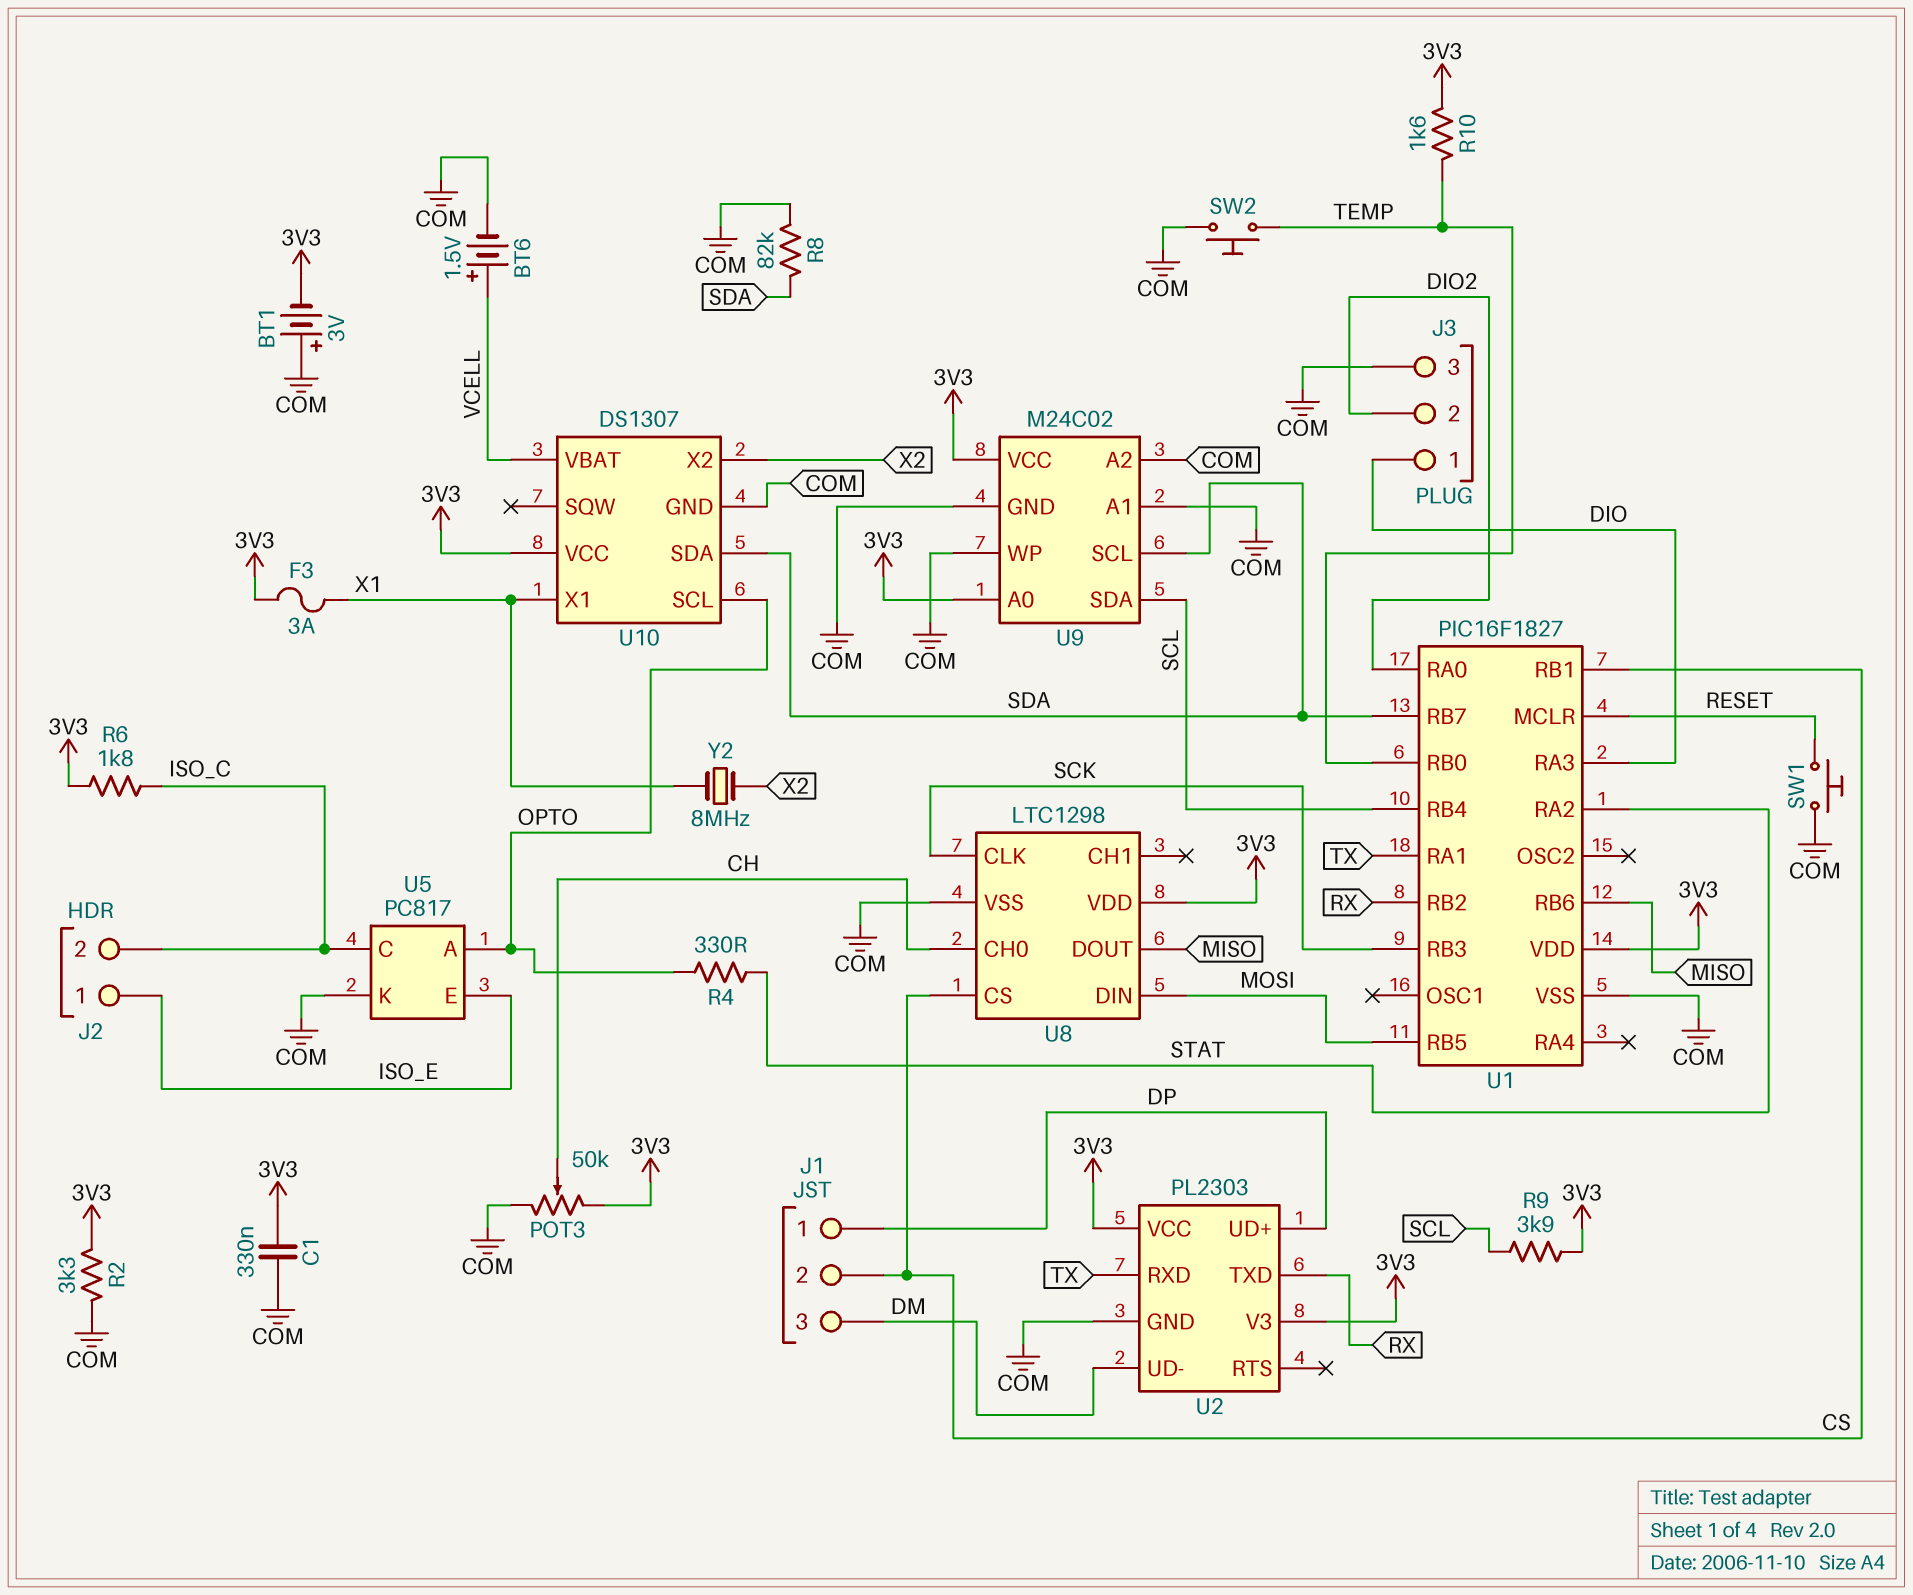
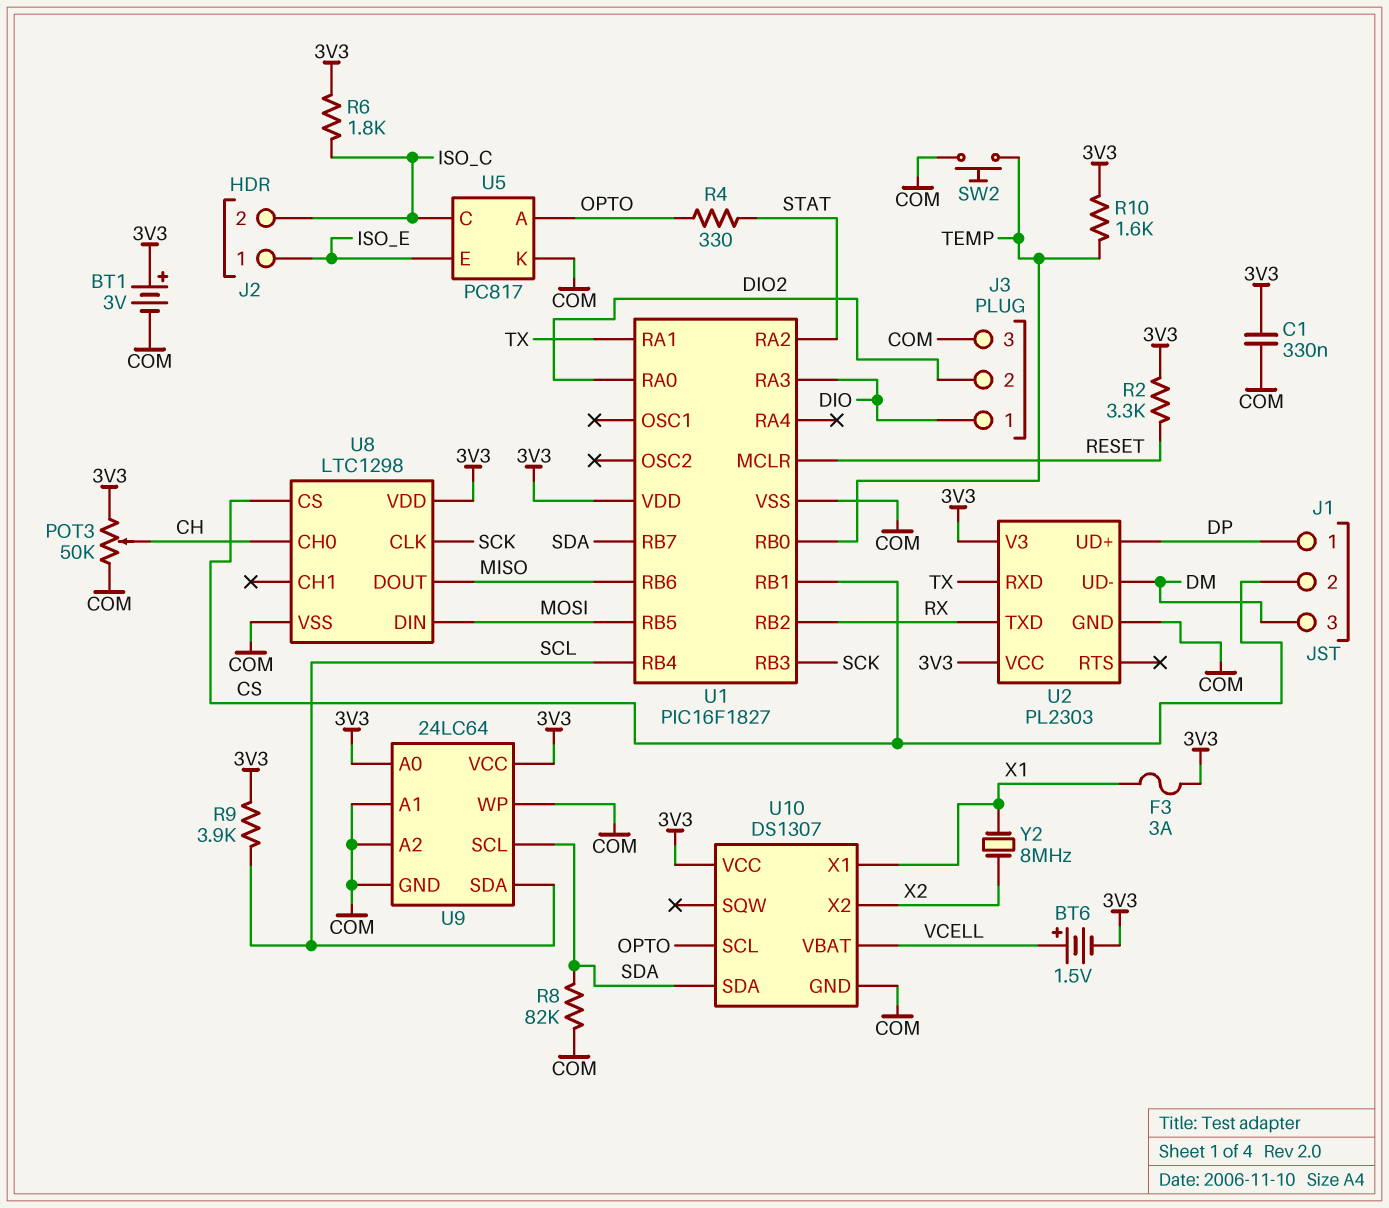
BT1: 3V (plus COM, minus 3V3) -> 3V (plus 3V3, minus COM)
BT6: 1.5V (plus VCELL, minus COM) -> 1.5V (plus VCELL, minus 3V3)
R2: 3.3k (3V3, COM) -> 3.3k (3V3, RESET)
SW1: button (COM, RESET) -> none
U9: M24C02 -> 24LC64

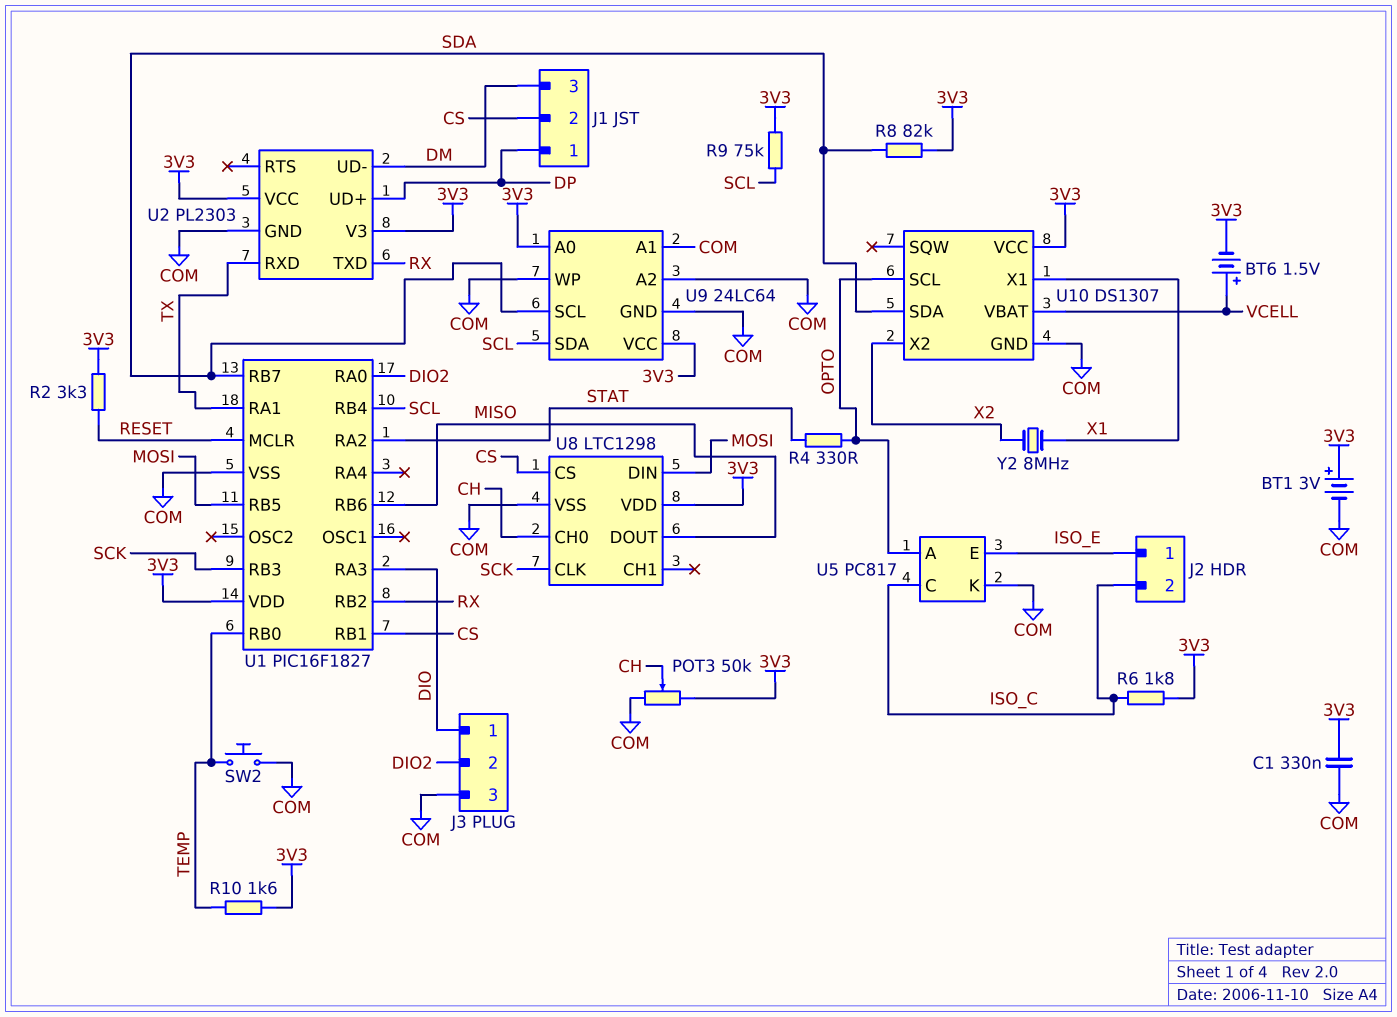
F3: 3A (3V3, X1) -> none
R8: 82k (COM, SDA) -> 82k (3V3, SDA)
R9: 3.9k (3V3, SCL) -> 75k (3V3, SCL)

